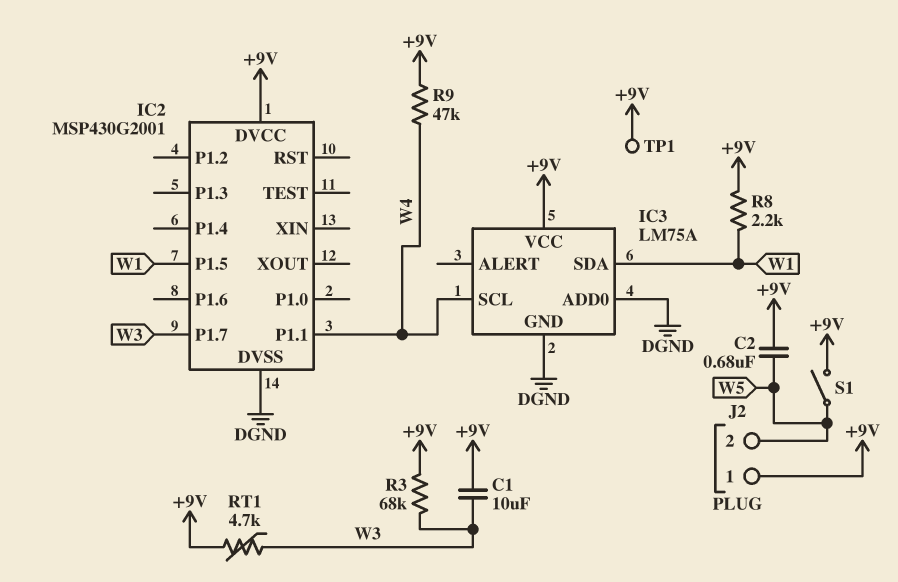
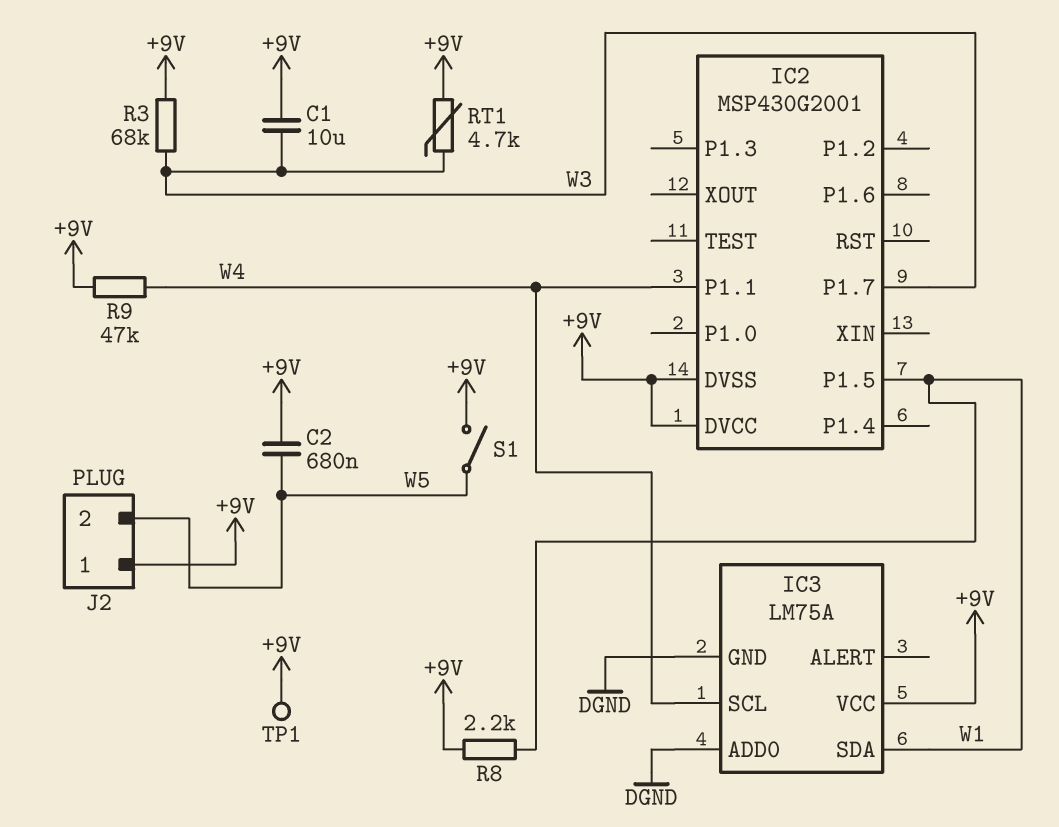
IC2 pin DVSS: DGND -> +9V

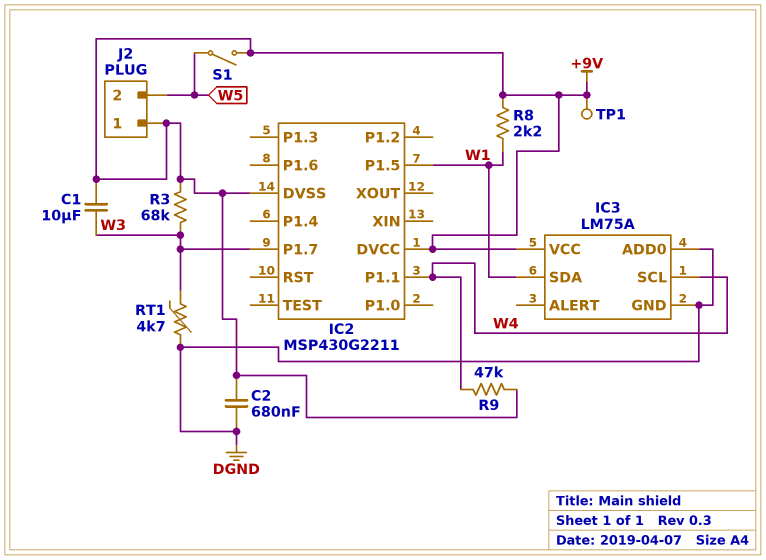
C2: 680nF (+9V, W5) -> 680nF (+9V, DGND)
IC2: MSP430G2001 -> MSP430G2211
RT1: 4.7k (+9V, W3) -> 4.7k (DGND, W3)

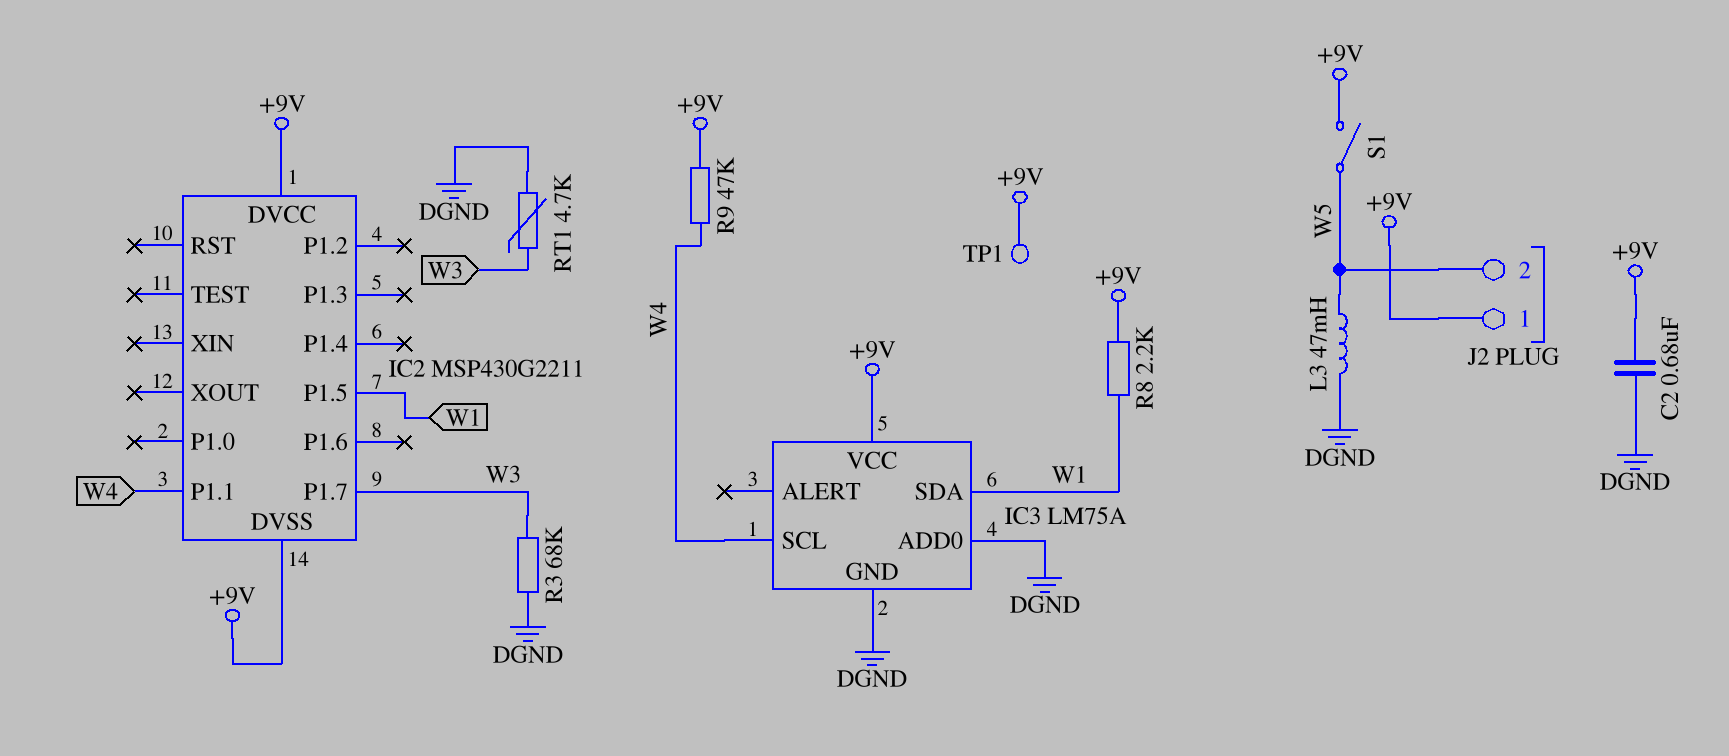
C1: 10uF (+9V, W3) -> none
L3: none -> 47mH (DGND, W5)
R3: 68k (+9V, W3) -> 68k (DGND, W3)

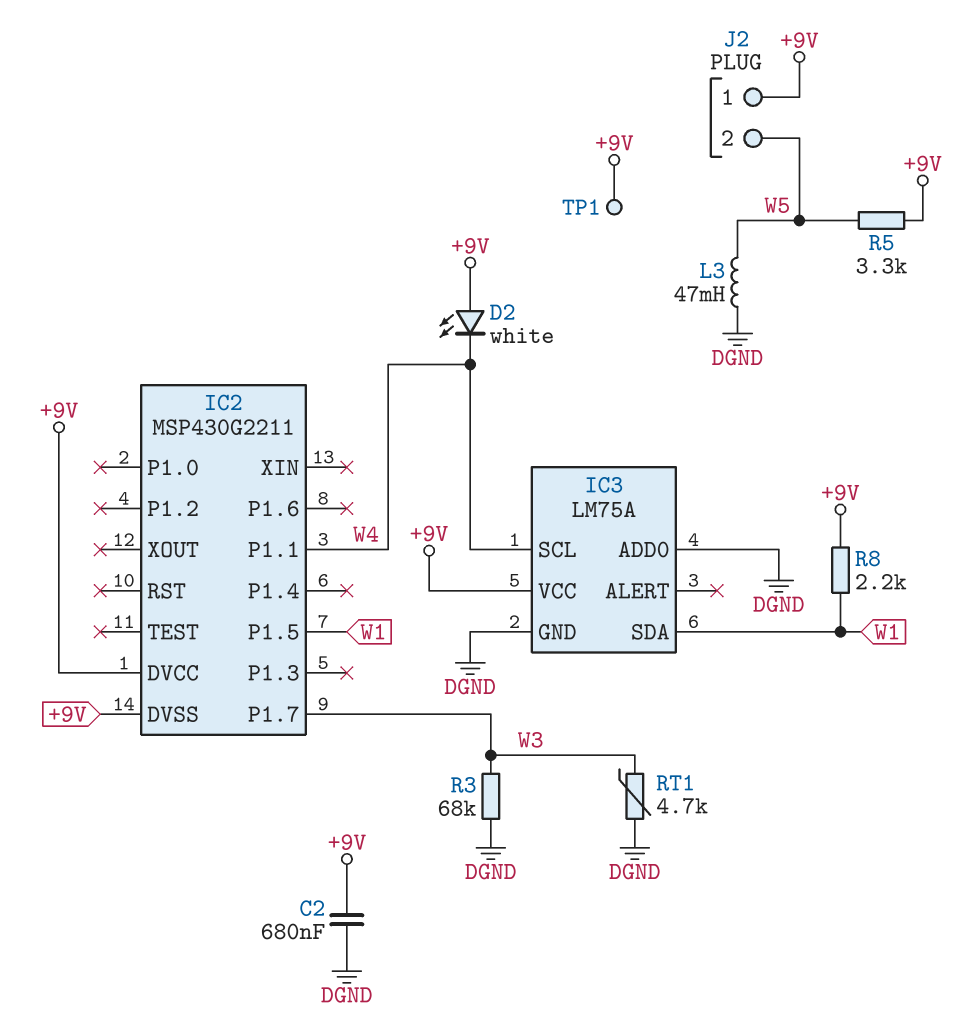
D2: none -> LED white (A +9V, K W4)
R5: none -> 3.3k (+9V, W5)
R9: 47k (+9V, W4) -> none
S1: switch (+9V, W5) -> none

